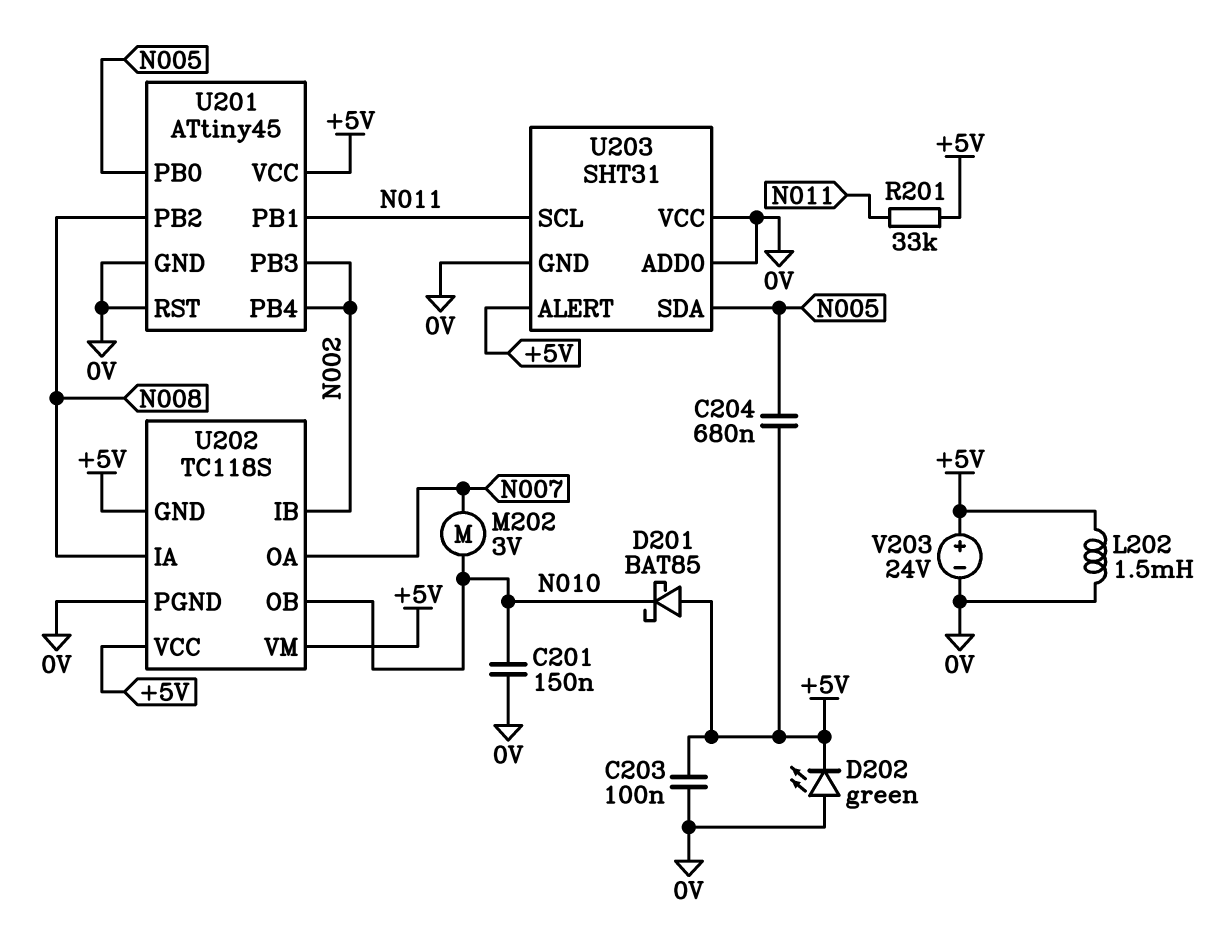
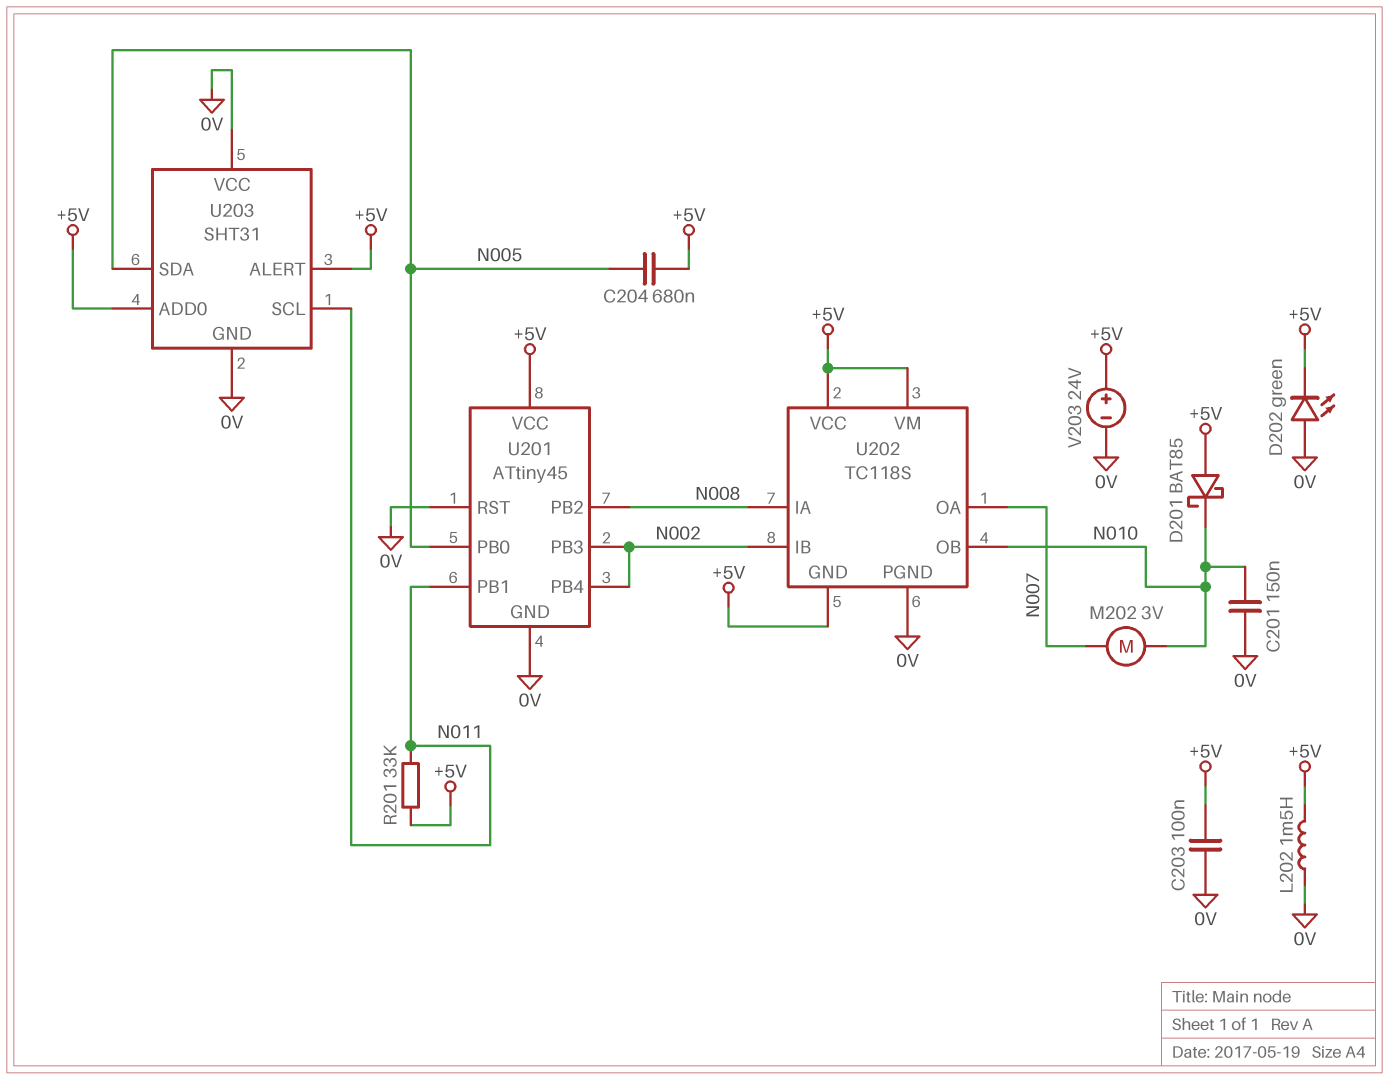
U203 pin ADD0: 0V -> +5V

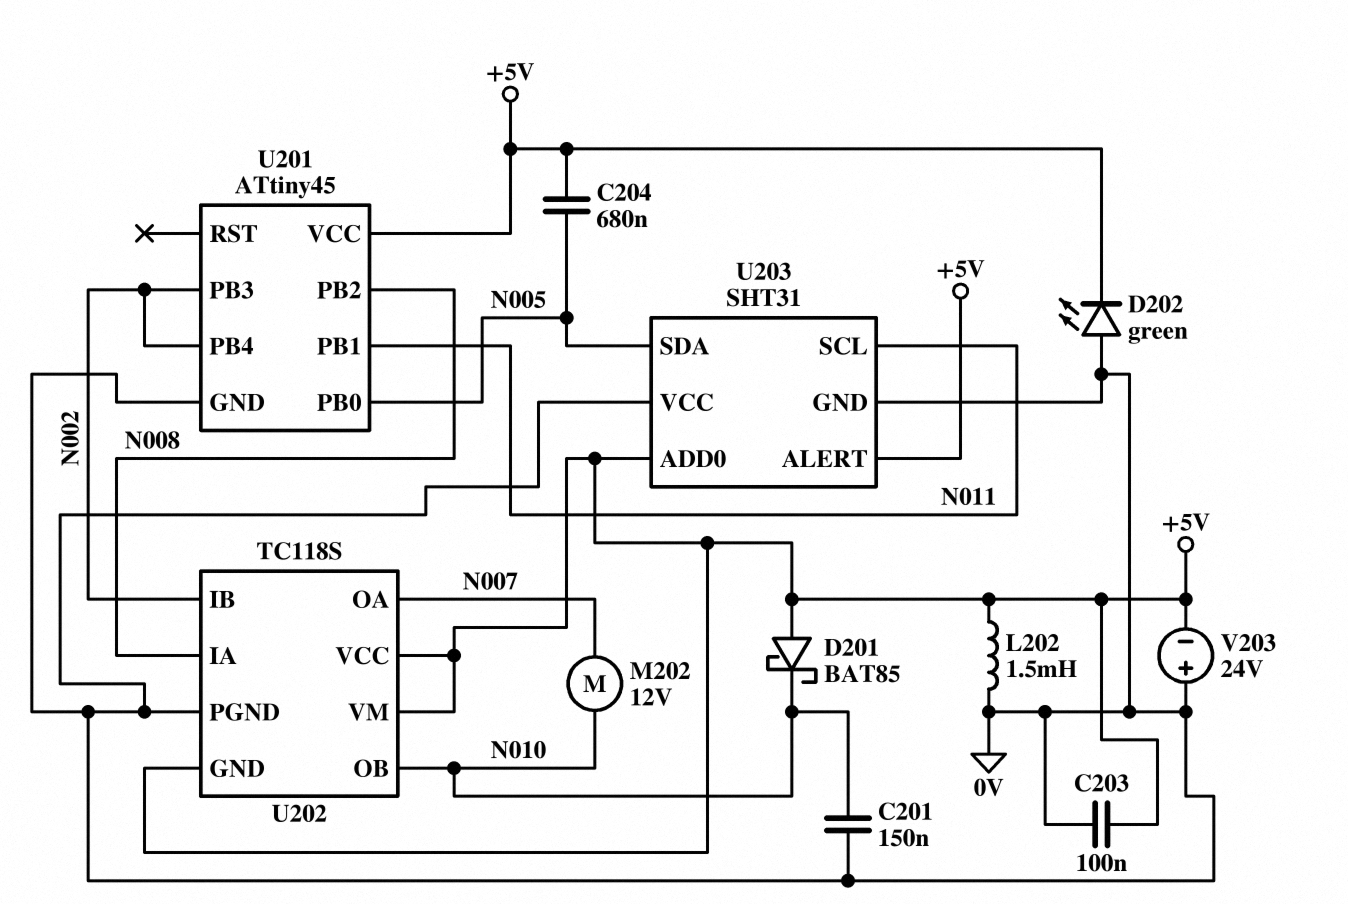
M202: motor 3V (N007, N010) -> motor 12V (N007, N010)
R201: 33k (+5V, N011) -> none
U201 pin RST: 0V -> none
V203: 24V (plus +5V, minus 0V) -> 24V (plus 0V, minus +5V)

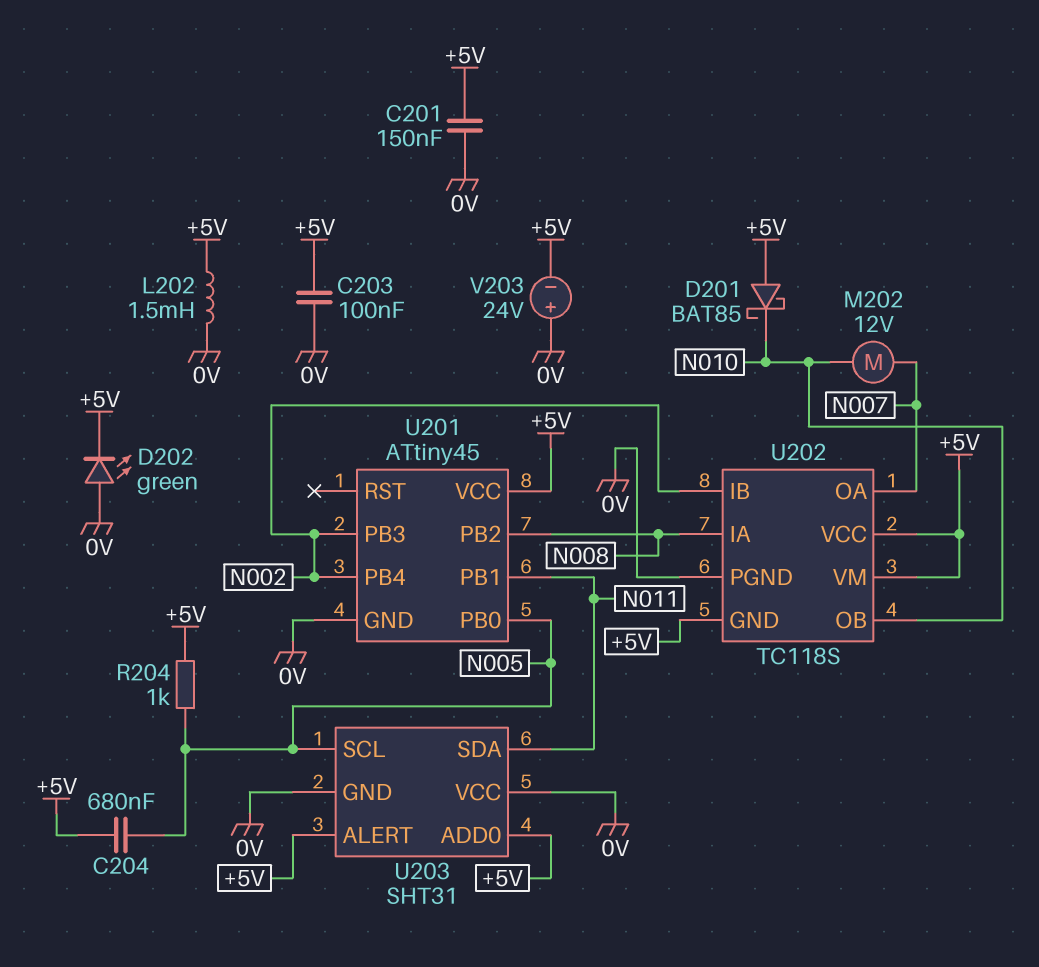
C201: 150nF (0V, N010) -> 150nF (+5V, 0V)
R204: none -> 1k (+5V, N005)
U203 pin SCL: N011 -> N005
U203 pin SDA: N005 -> N011

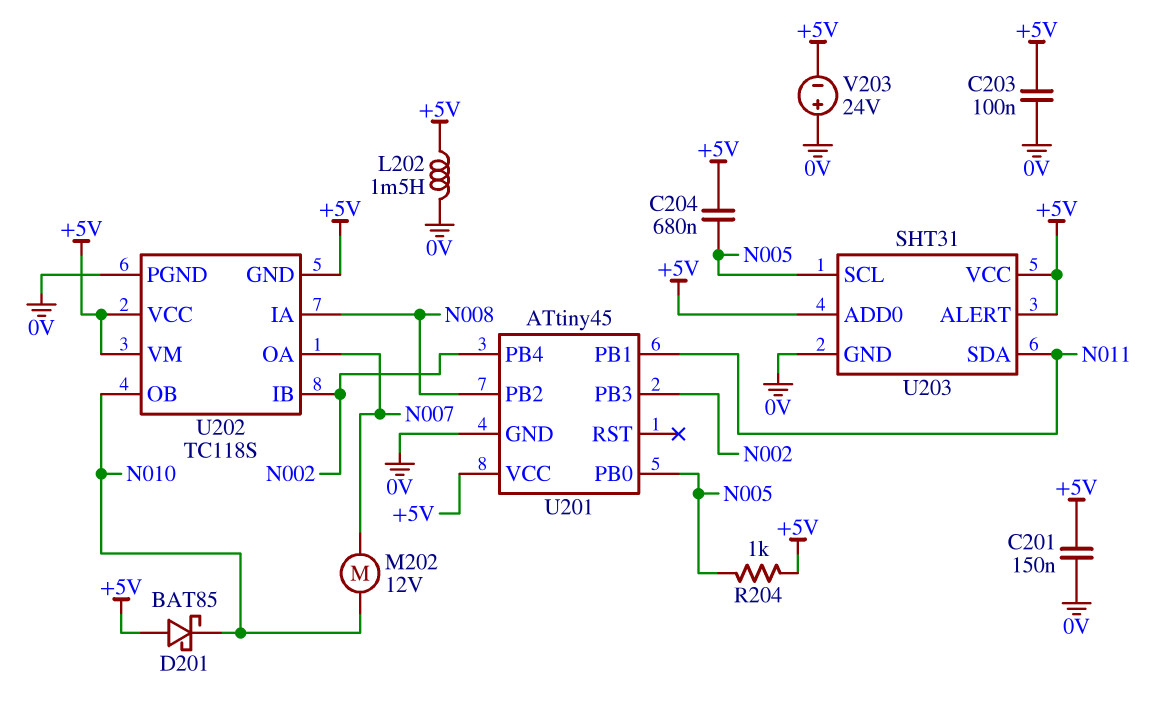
D202: LED green (A 0V, K +5V) -> none
U203 pin VCC: 0V -> +5V

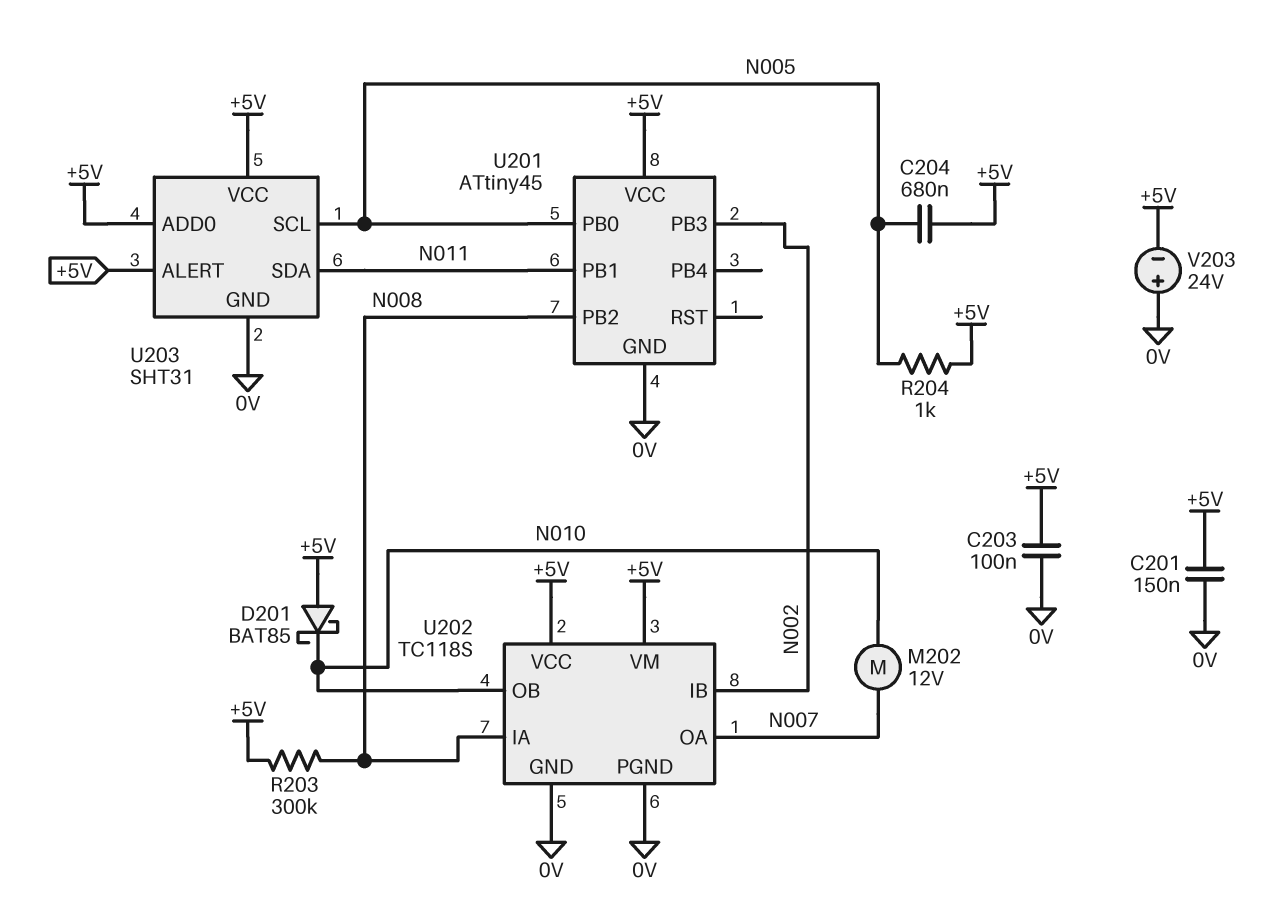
L202: 1.5mH (+5V, 0V) -> none
R203: none -> 300k (+5V, N008)
U201 pin PB4: N002 -> none
U202 pin GND: +5V -> 0V

